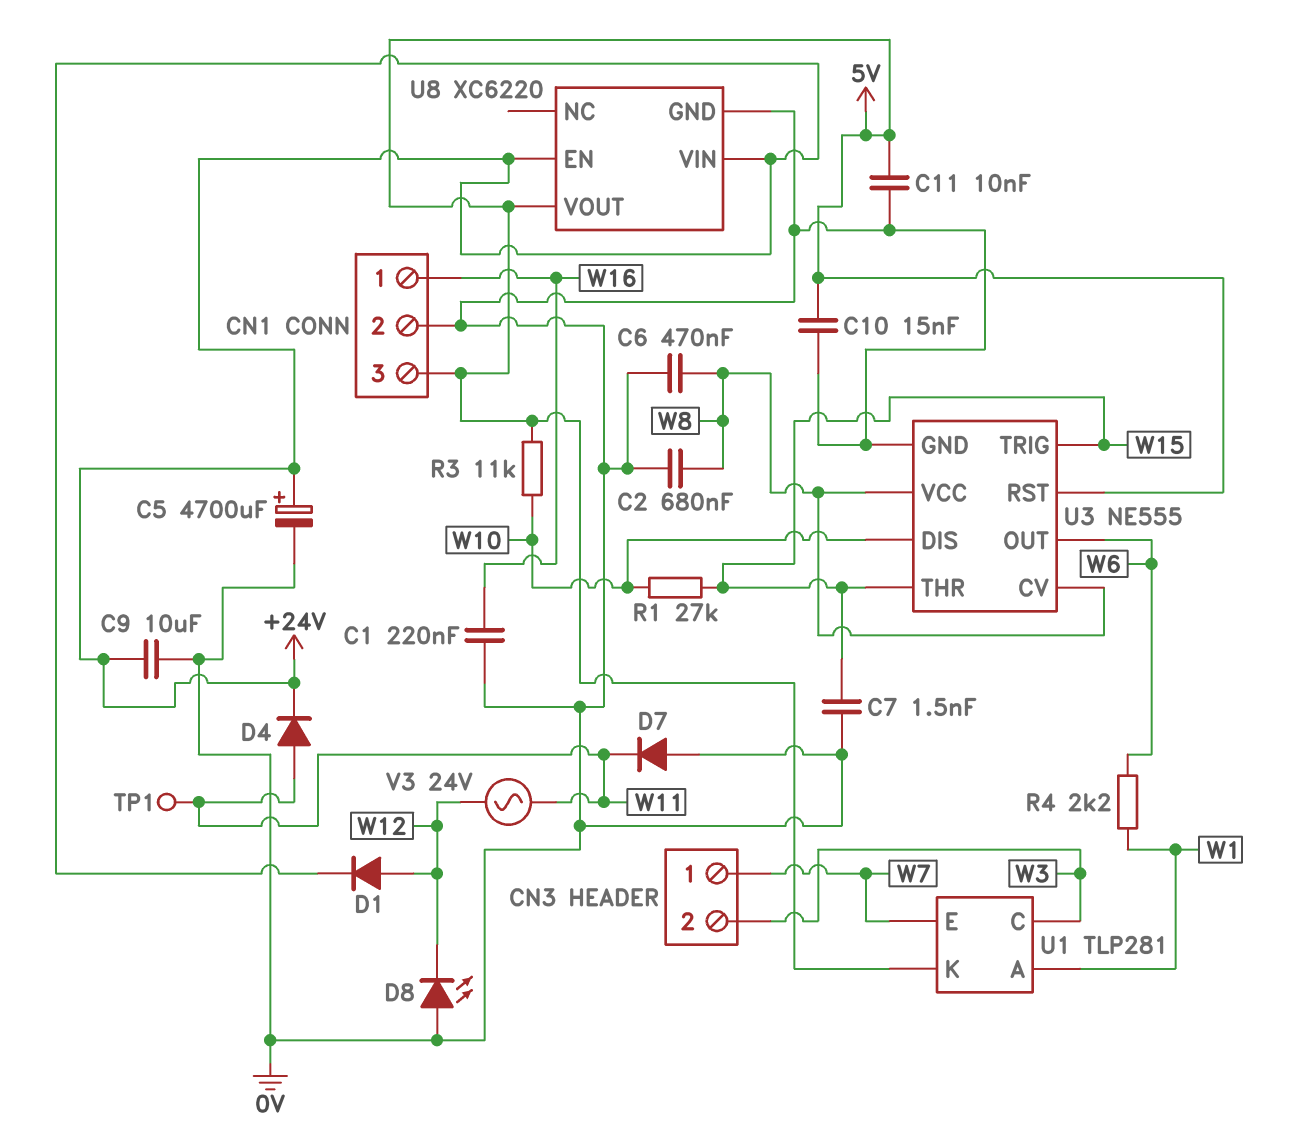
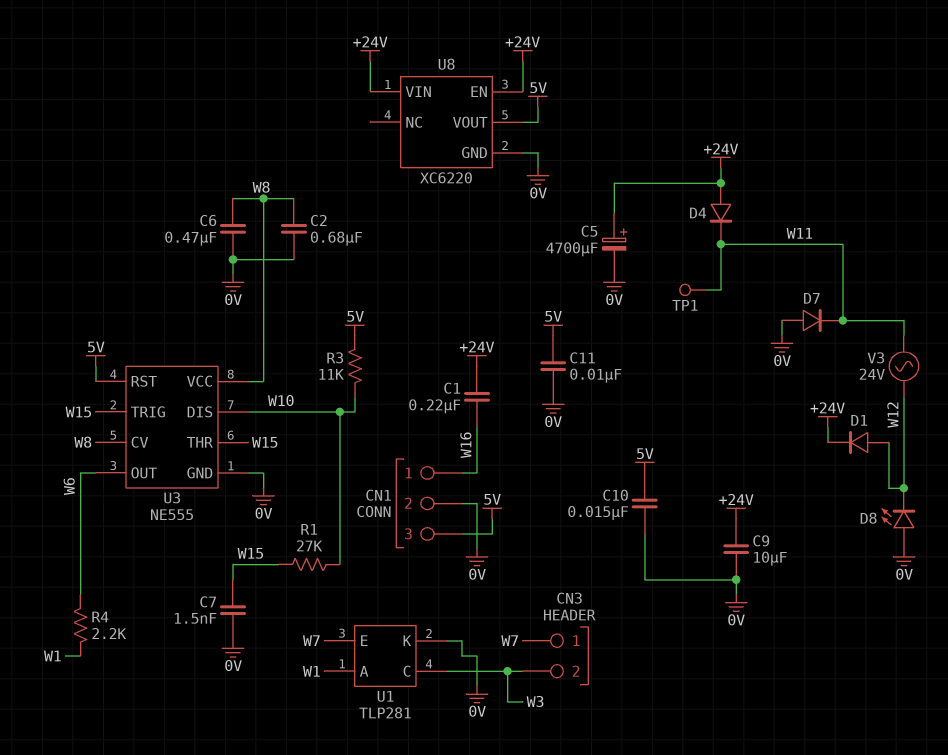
C1: 220nF (0V, W16) -> 220nF (+24V, W16)
D4: diode (A W11, K +24V) -> diode (A +24V, K W11)
U1 pin K: 5V -> 0V

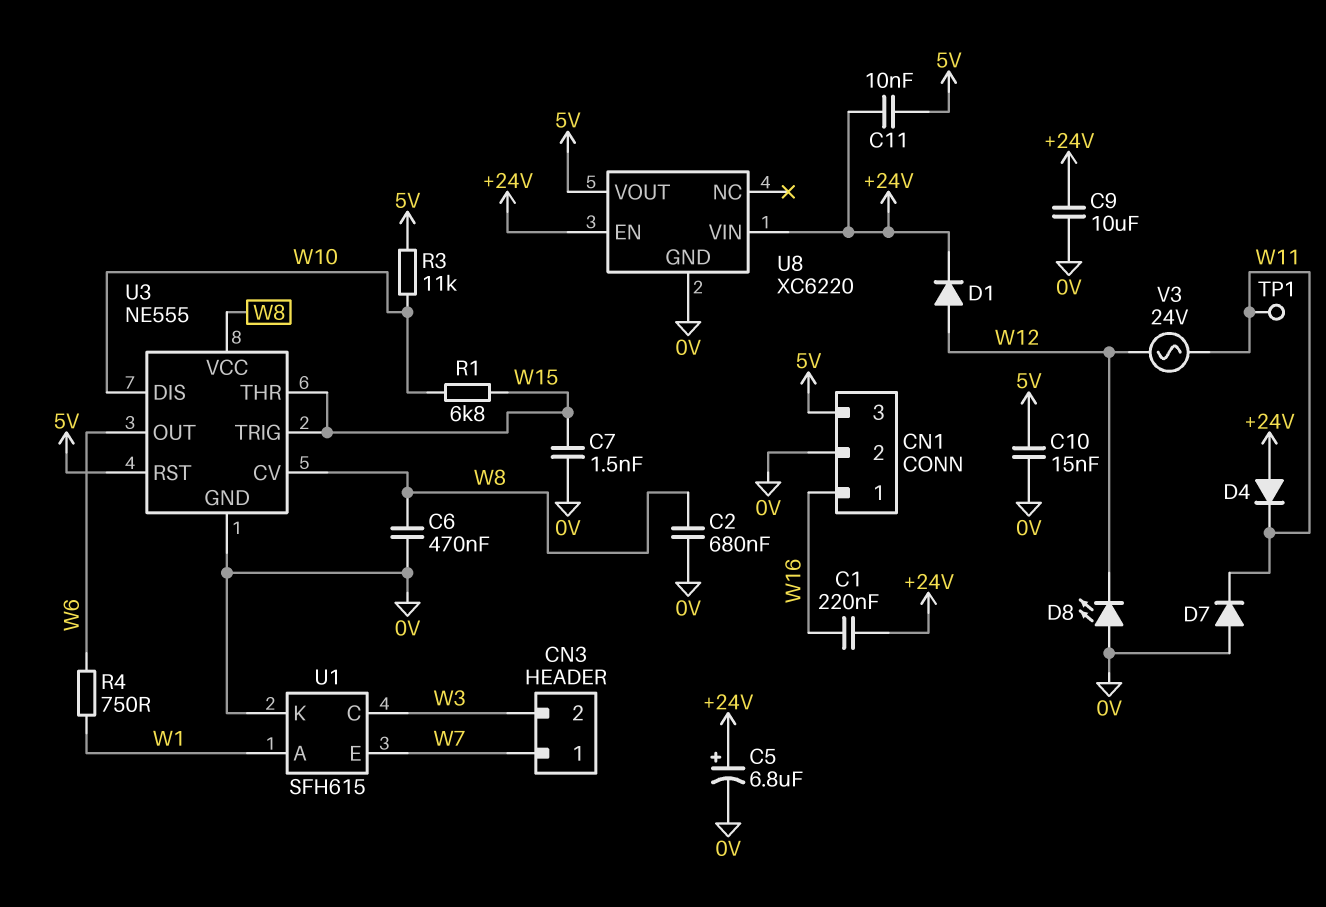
C5: 4700uF (plus +24V, minus 0V) -> 6.8uF (plus +24V, minus 0V)
C11: 10nF (0V, 5V) -> 10nF (+24V, 5V)
R1: 27k (W10, W15) -> 6.8k (W10, W15)
R4: 2.2k (W1, W6) -> 750 (W1, W6)
U1: TLP281 -> SFH615

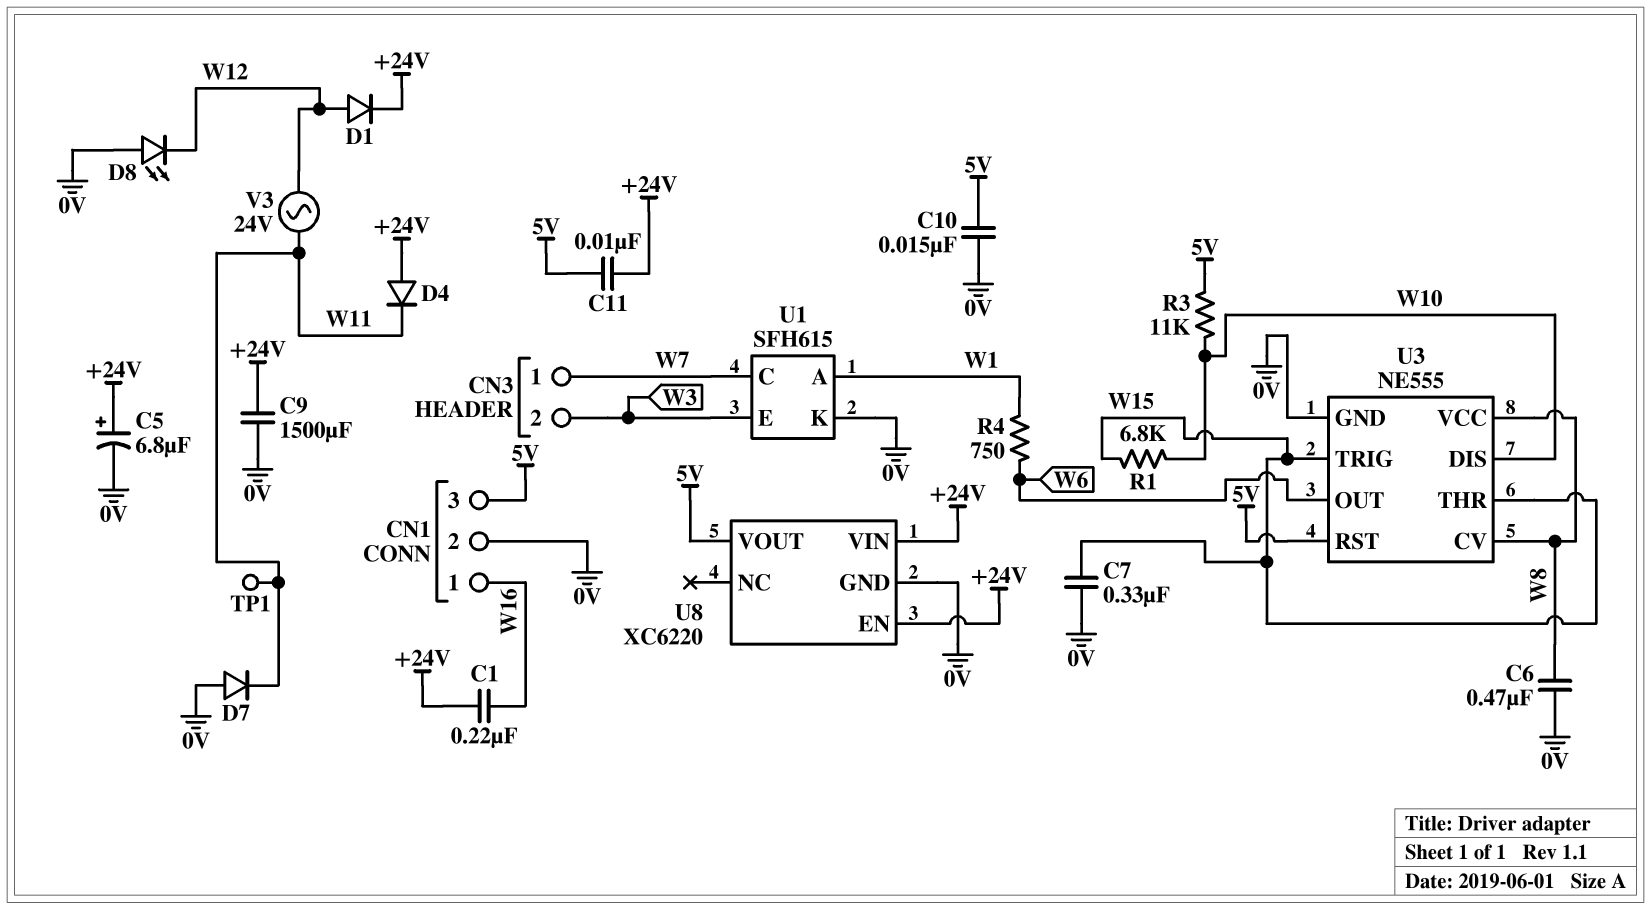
C2: 680nF (0V, W8) -> none
C7: 1.5nF (0V, W15) -> 330nF (0V, W15)
C9: 10uF (+24V, 0V) -> 1500uF (+24V, 0V)
U1 pin C: W3 -> W7
U1 pin E: W7 -> W3

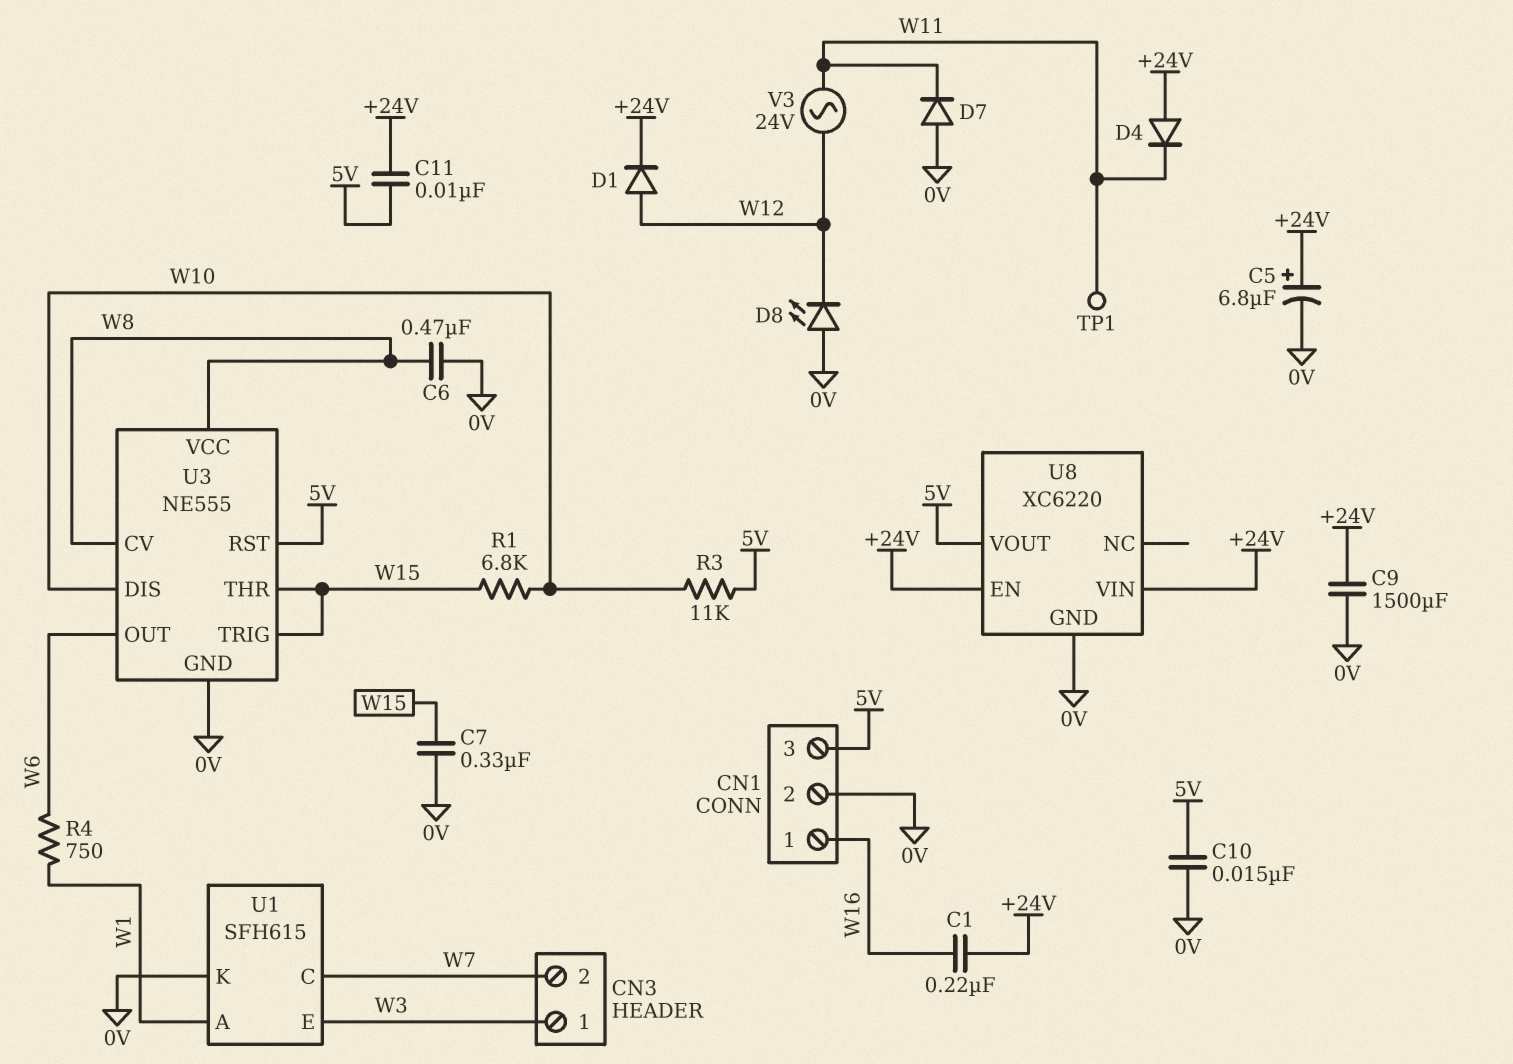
CN3 pin 1: W7 -> W3
CN3 pin 2: W3 -> W7

